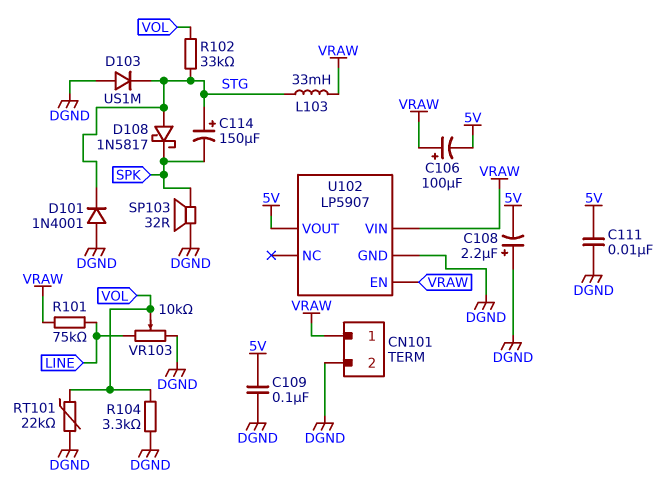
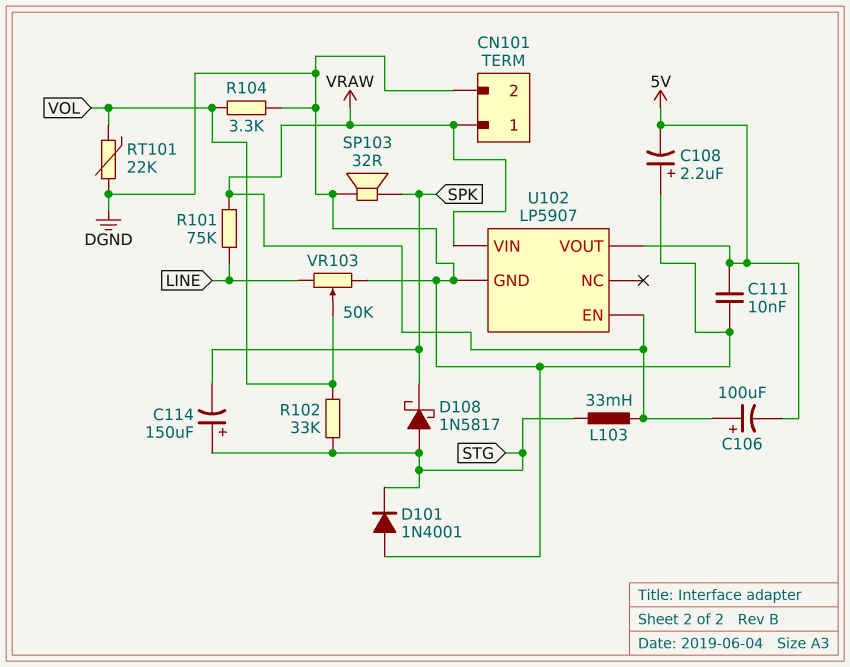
C109: 100nF (5V, DGND) -> none
D103: diode US1M (A DGND, K STG) -> none
VR103: 10k (DGND, LINE, wiper VOL) -> 50k (DGND, LINE, wiper VOL)

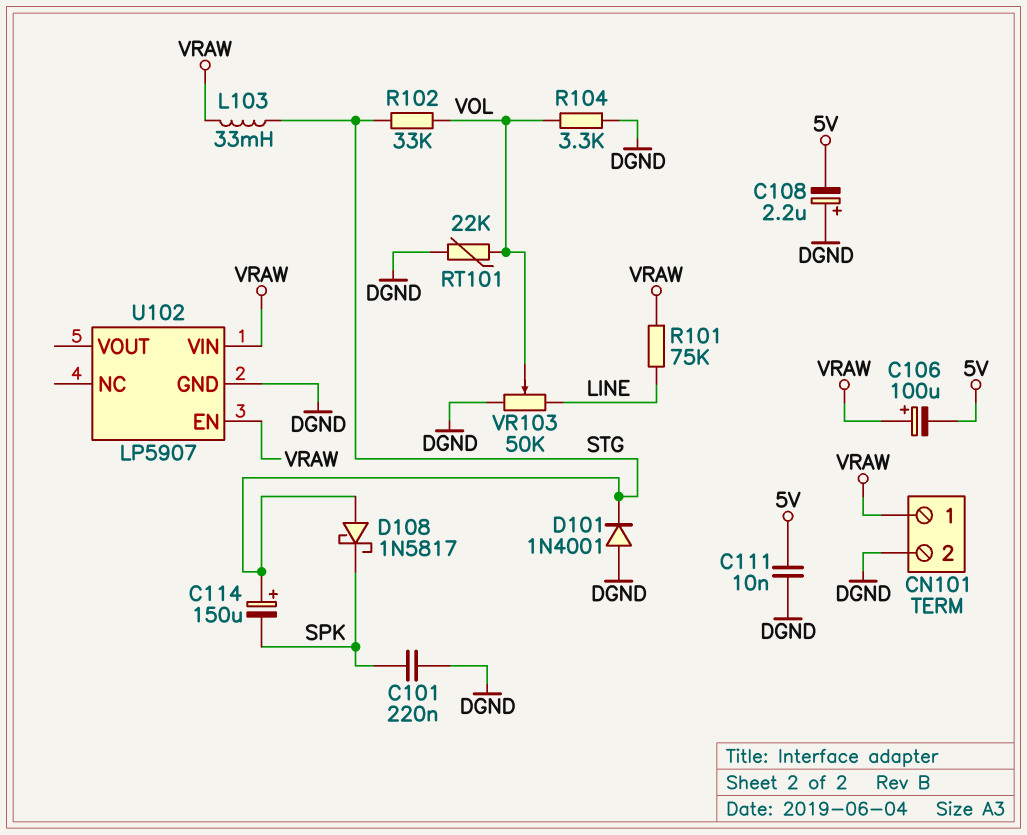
C101: none -> 220nF (DGND, SPK)
SP103: speaker 32R (DGND, SPK) -> none
U102 pin VOUT: 5V -> none

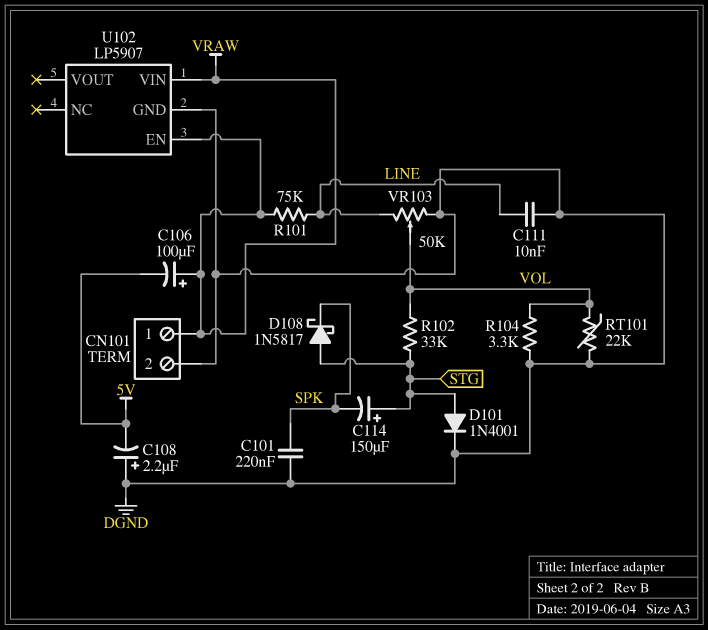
C111: 10nF (5V, DGND) -> 10nF (DGND, LINE)
D101: diode 1N4001 (A DGND, K STG) -> diode 1N4001 (A STG, K DGND)
L103: 33mH (STG, VRAW) -> none

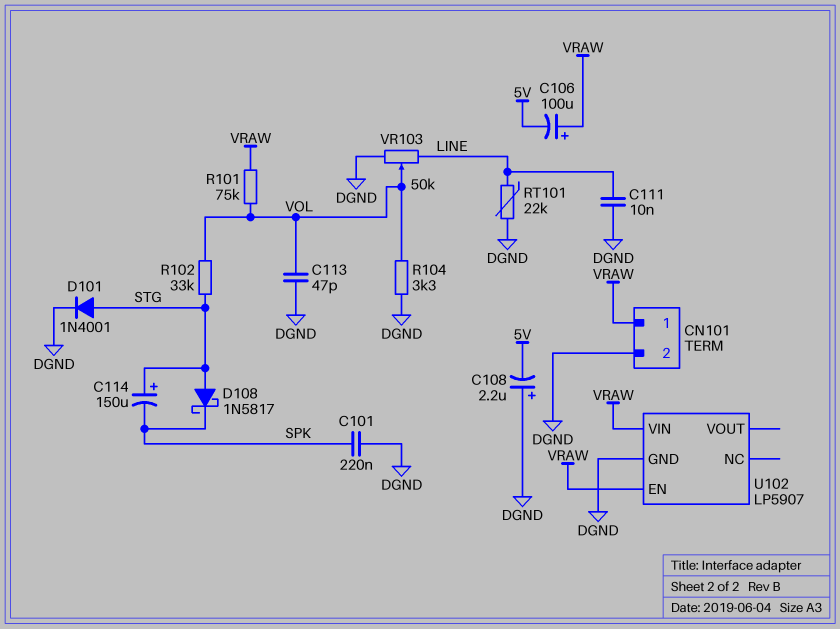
C113: none -> 47pF (DGND, VOL)
R101: 75k (LINE, VRAW) -> 75k (VOL, VRAW)
RT101: 22k (DGND, VOL) -> 22k (DGND, LINE)

